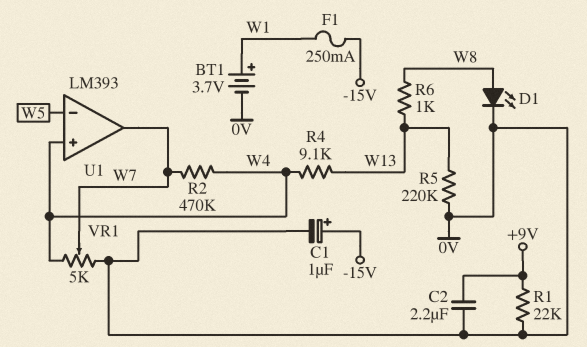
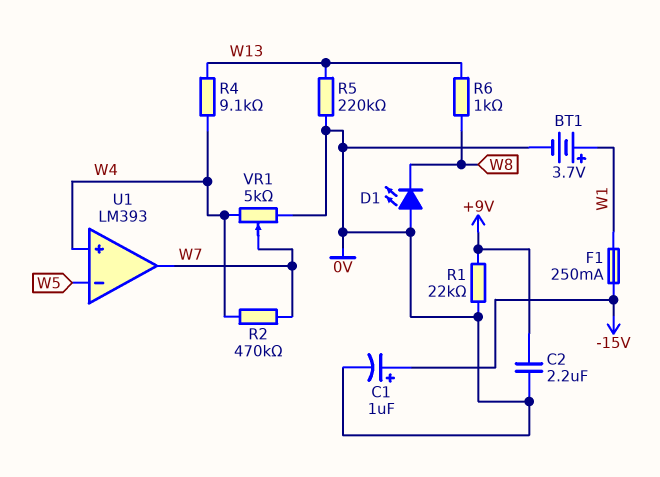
D1: LED (A W8, K 0V) -> LED (A 0V, K W8)

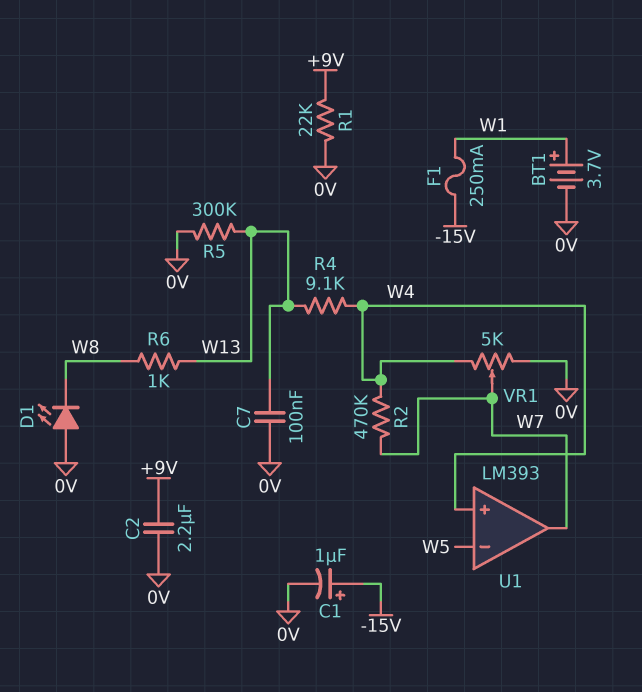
C7: none -> 100nF (0V, W13)
R5: 220k (0V, W13) -> 300k (0V, W13)

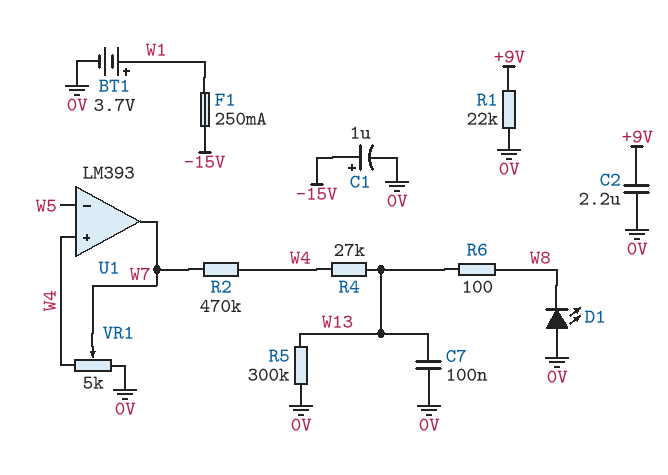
R4: 9.1k (W4, W13) -> 27k (W4, W13)
R6: 1k (W8, W13) -> 100 (W8, W13)

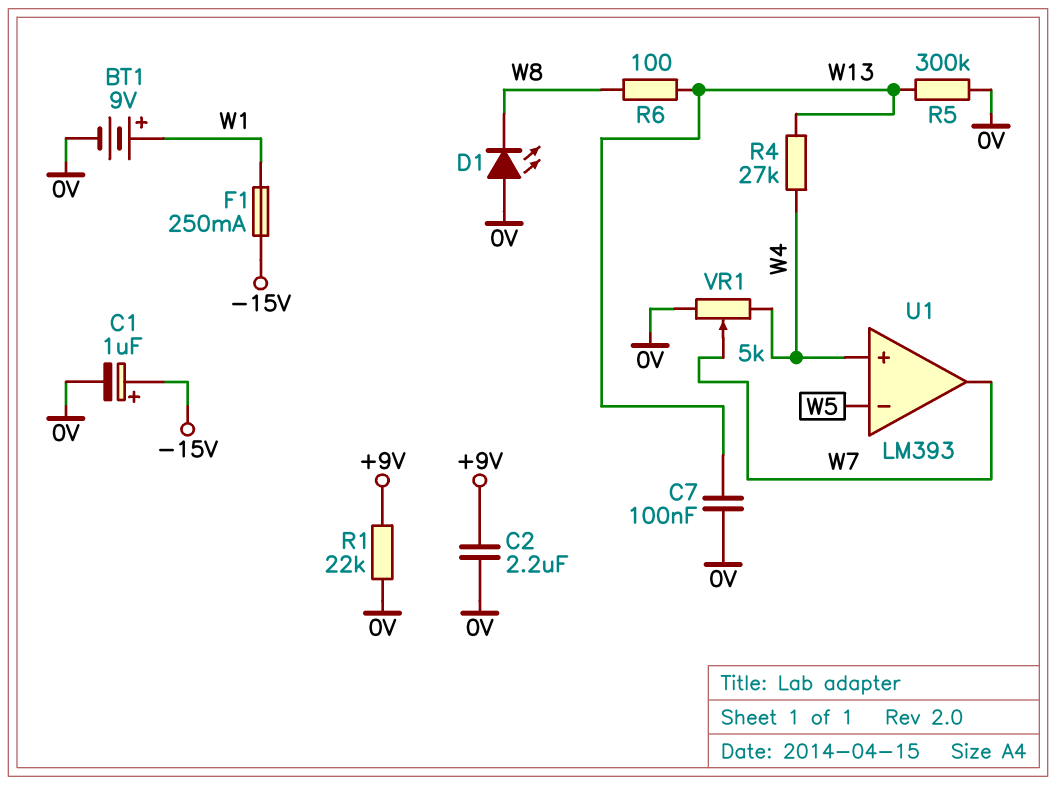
BT1: 3.7V (plus W1, minus 0V) -> 9V (plus W1, minus 0V)
R2: 470k (W4, W7) -> none

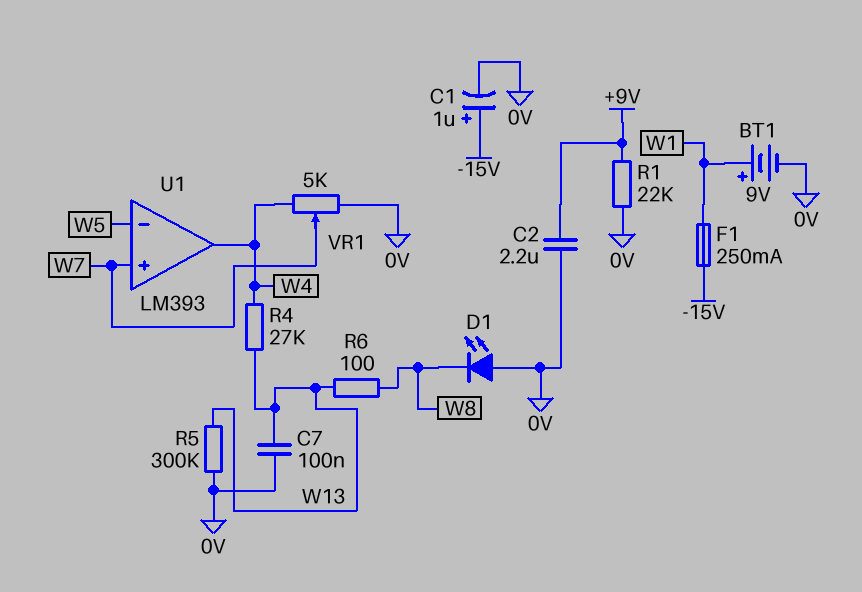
U1 pin in+: W4 -> W7
U1 pin out: W7 -> W4

